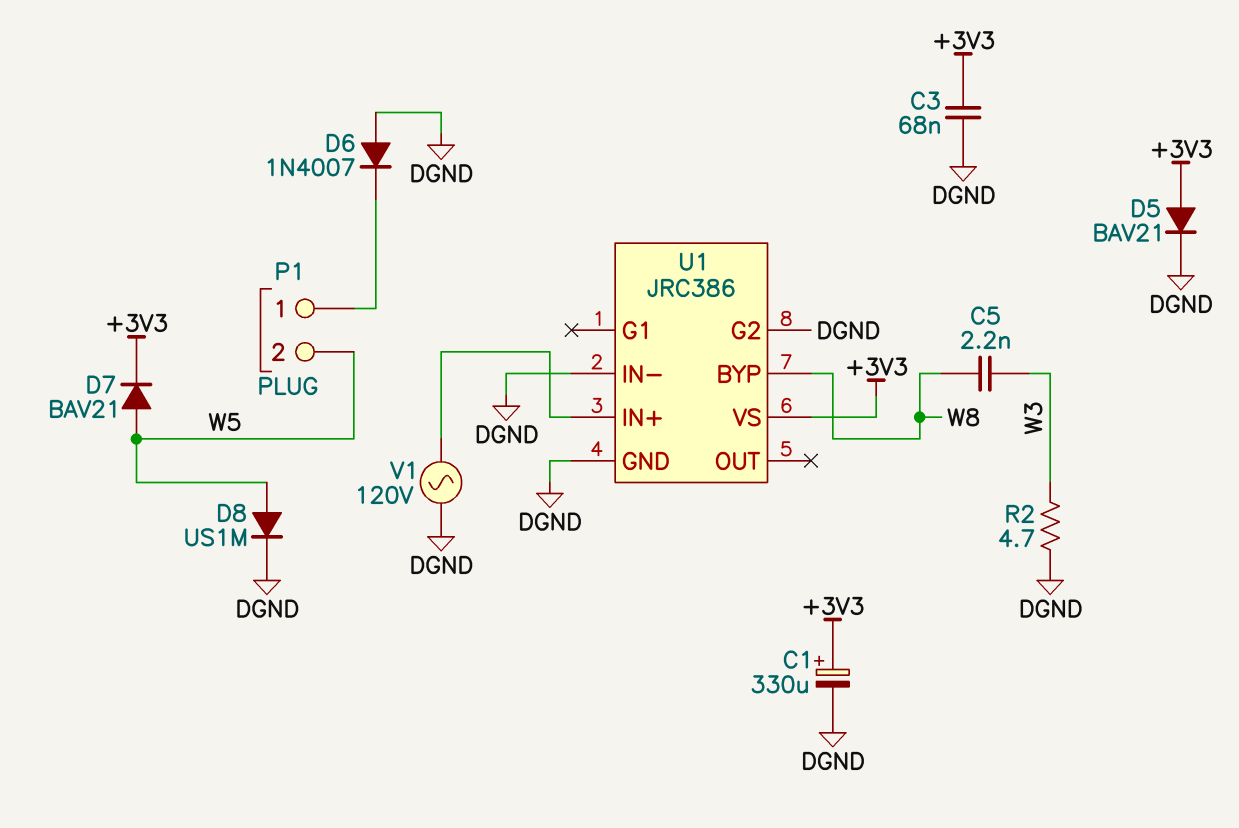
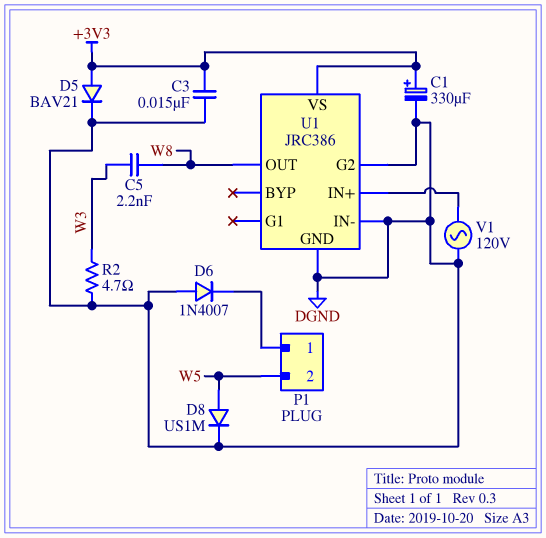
C3: 68nF (+3V3, DGND) -> 15nF (+3V3, DGND)
D7: diode BAV21 (A W5, K +3V3) -> none
U1 pin BYP: W8 -> none
U1 pin OUT: none -> W8

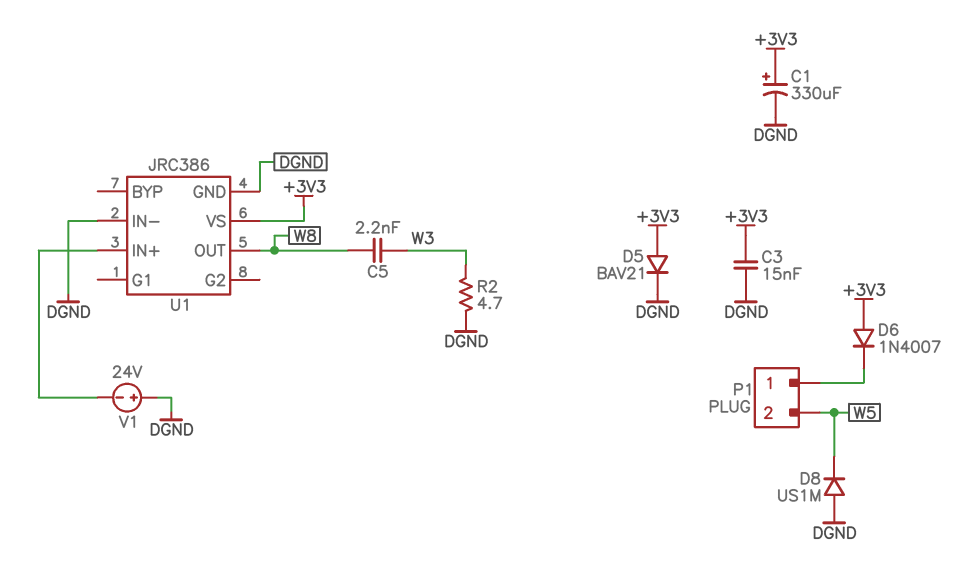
D6: diode 1N4007 (A DGND, K P1/1) -> diode 1N4007 (A +3V3, K P1/1)
D8: diode US1M (A W5, K DGND) -> diode US1M (A DGND, K W5)
U1 pin G2: DGND -> none
V1: AC 120V (DGND, U1/IN+) -> 24V (plus DGND, minus U1/IN+)

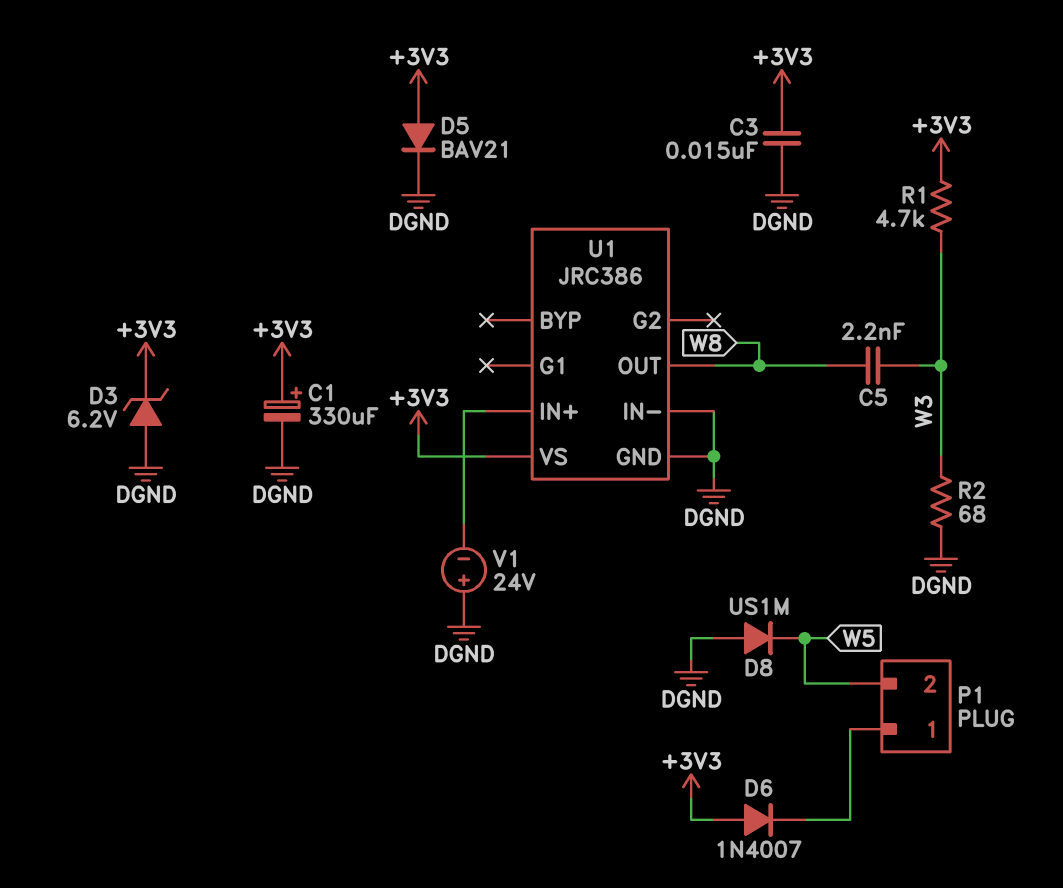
D3: none -> zener 6.2V (A DGND, K +3V3)
R1: none -> 4.7k (+3V3, W3)
R2: 4.7 (DGND, W3) -> 68 (DGND, W3)

